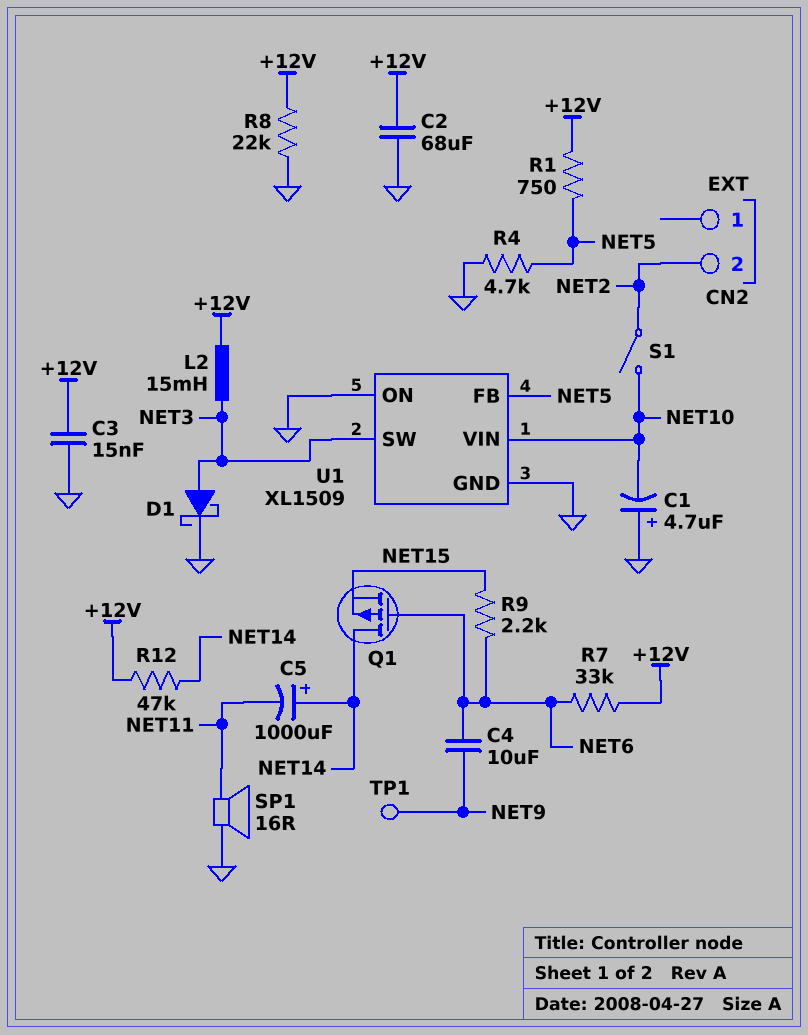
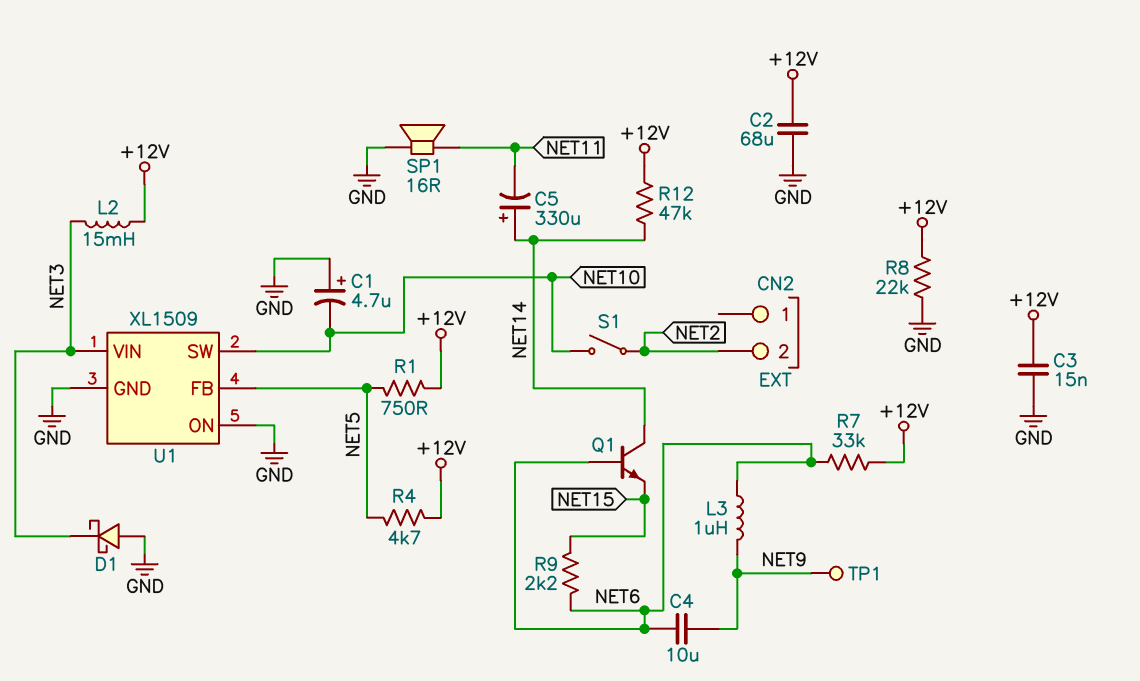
C5: 1000uF (plus NET14, minus NET11) -> 330uF (plus NET14, minus NET11)
D1: schottky (A NET3, K GND) -> schottky (A GND, K NET3)
L3: none -> 1uH (NET6, NET9)
Q1: PMOS (G NET6, D NET14, S NET15) -> NPN (B NET6, C NET14, E NET15)
R4: 4.7k (GND, NET5) -> 4.7k (+12V, NET5)
U1 pin SW: NET3 -> NET10
U1 pin VIN: NET10 -> NET3

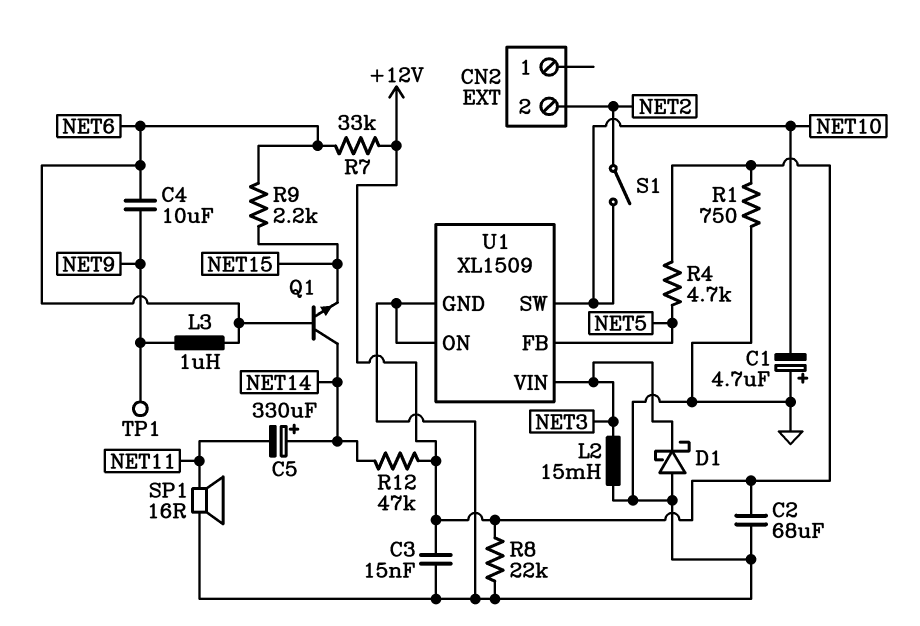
L2: 15mH (+12V, NET3) -> 15mH (GND, NET3)
R1: 750 (+12V, NET5) -> 750 (+12V, GND)

